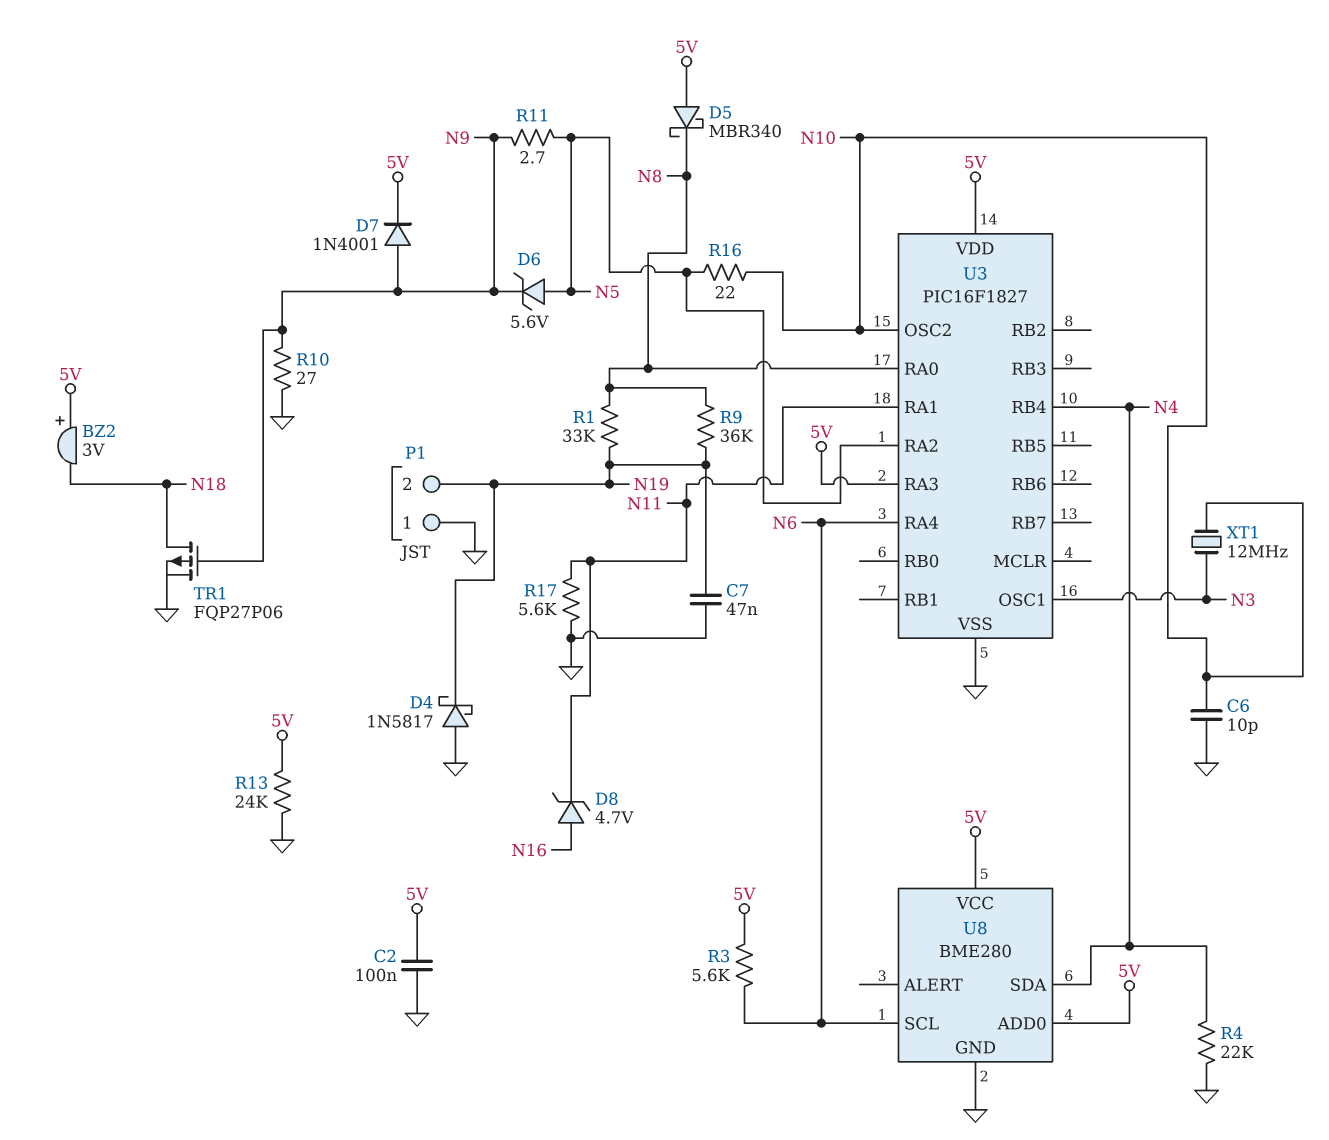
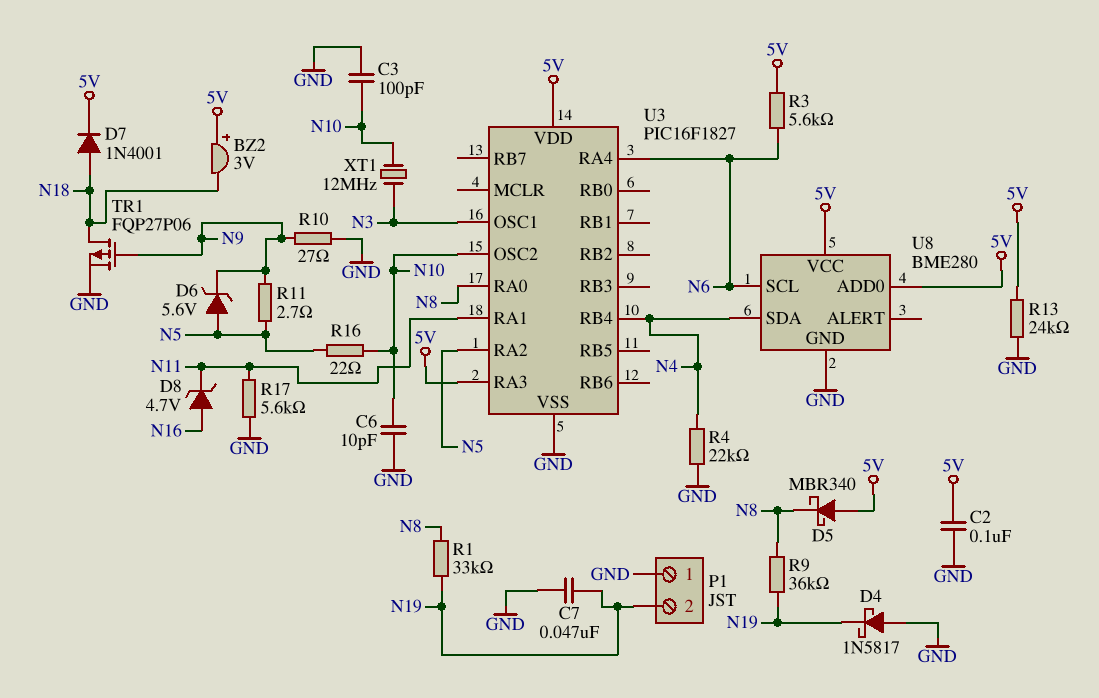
C3: none -> 100pF (GND, N10)
D7: diode 1N4001 (A N9, K 5V) -> diode 1N4001 (A N18, K 5V)

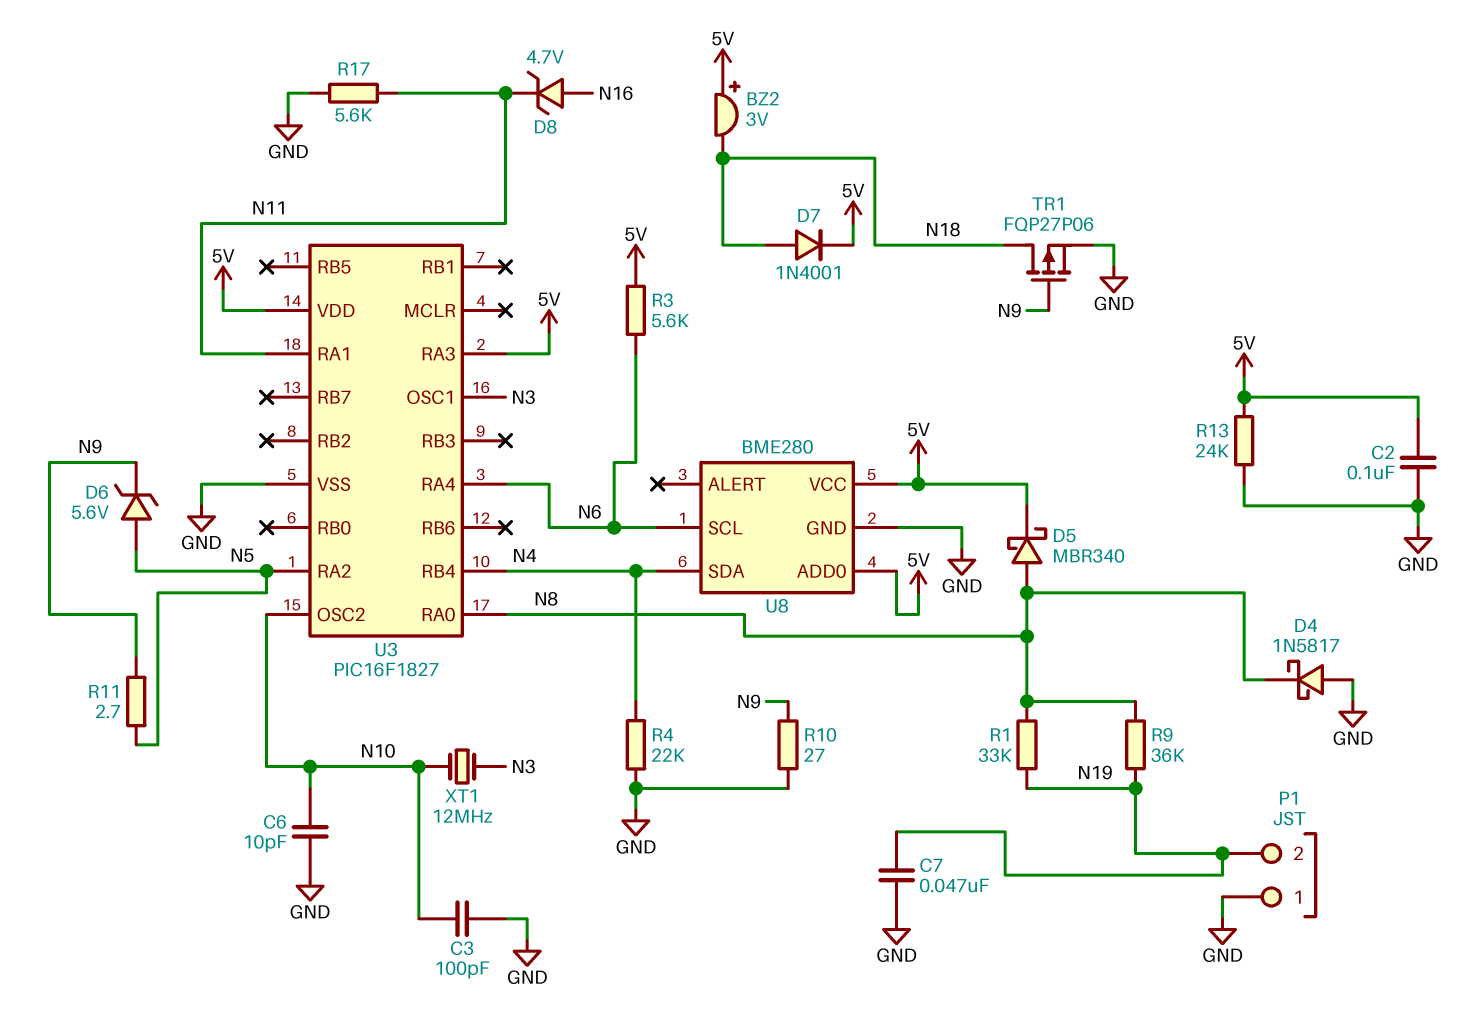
D4: schottky 1N5817 (A GND, K N19) -> schottky 1N5817 (A GND, K N8)
D5: schottky MBR340 (A 5V, K N8) -> schottky MBR340 (A N8, K 5V)
R16: 22 (N5, N10) -> none

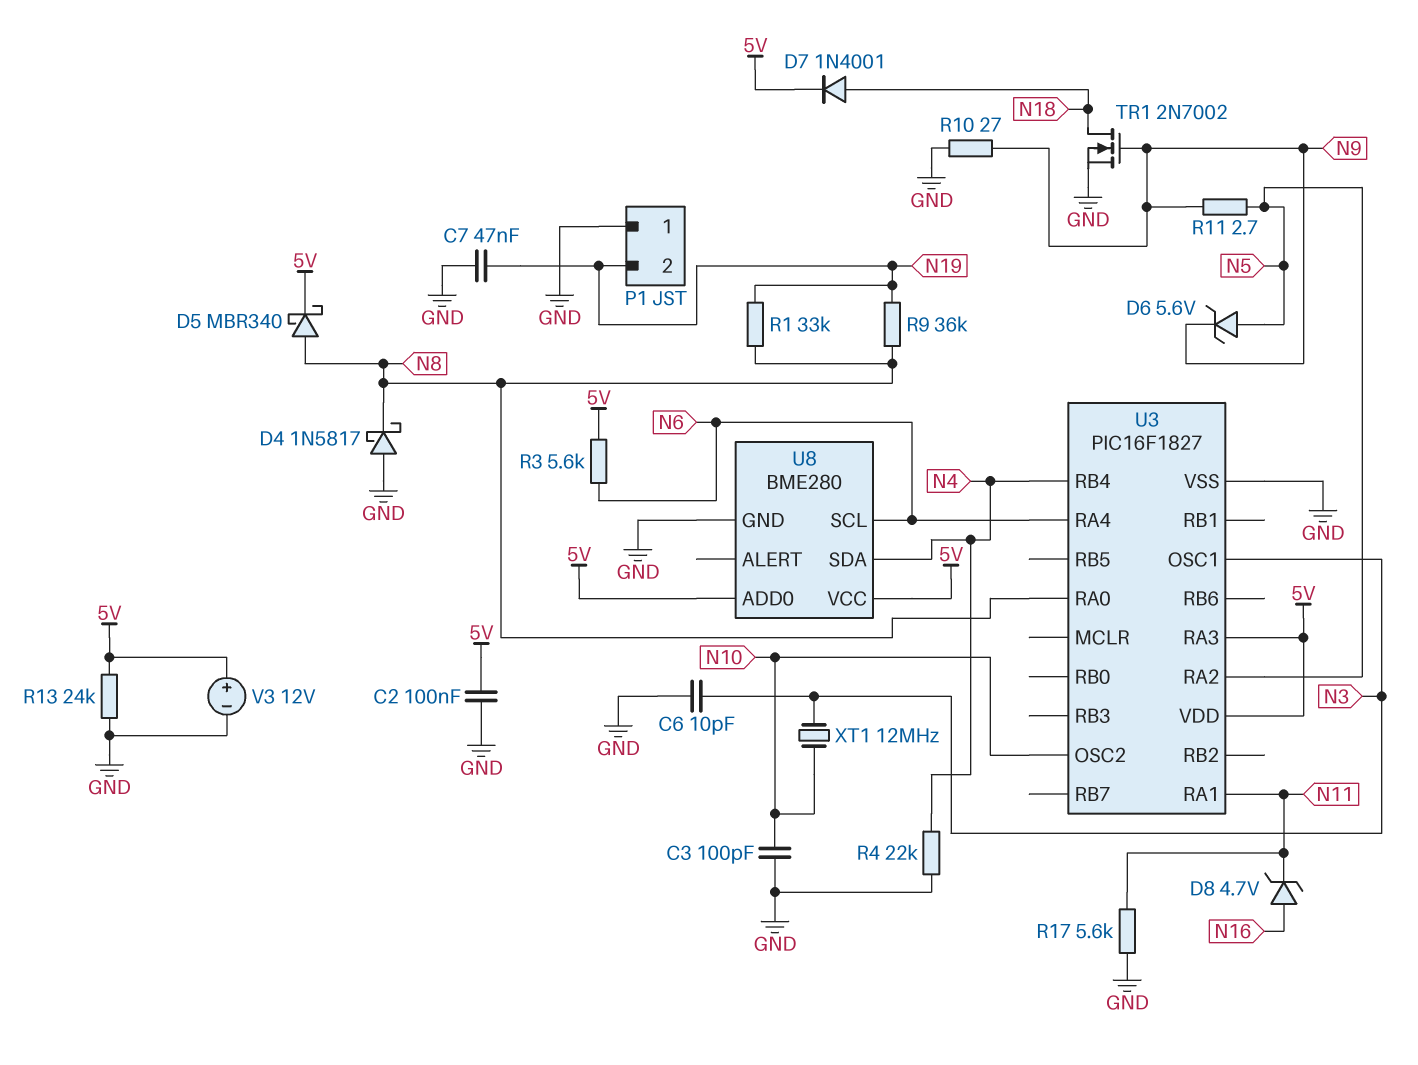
BZ2: buzzer 3V (plus 5V, minus N18) -> none
C6: 10pF (GND, N10) -> 10pF (GND, N3)
TR1: PMOS FQP27P06 (G N9, D N18, S GND) -> NMOS 2N7002 (G N9, D N18, S GND)
V3: none -> 12V (plus 5V, minus GND)

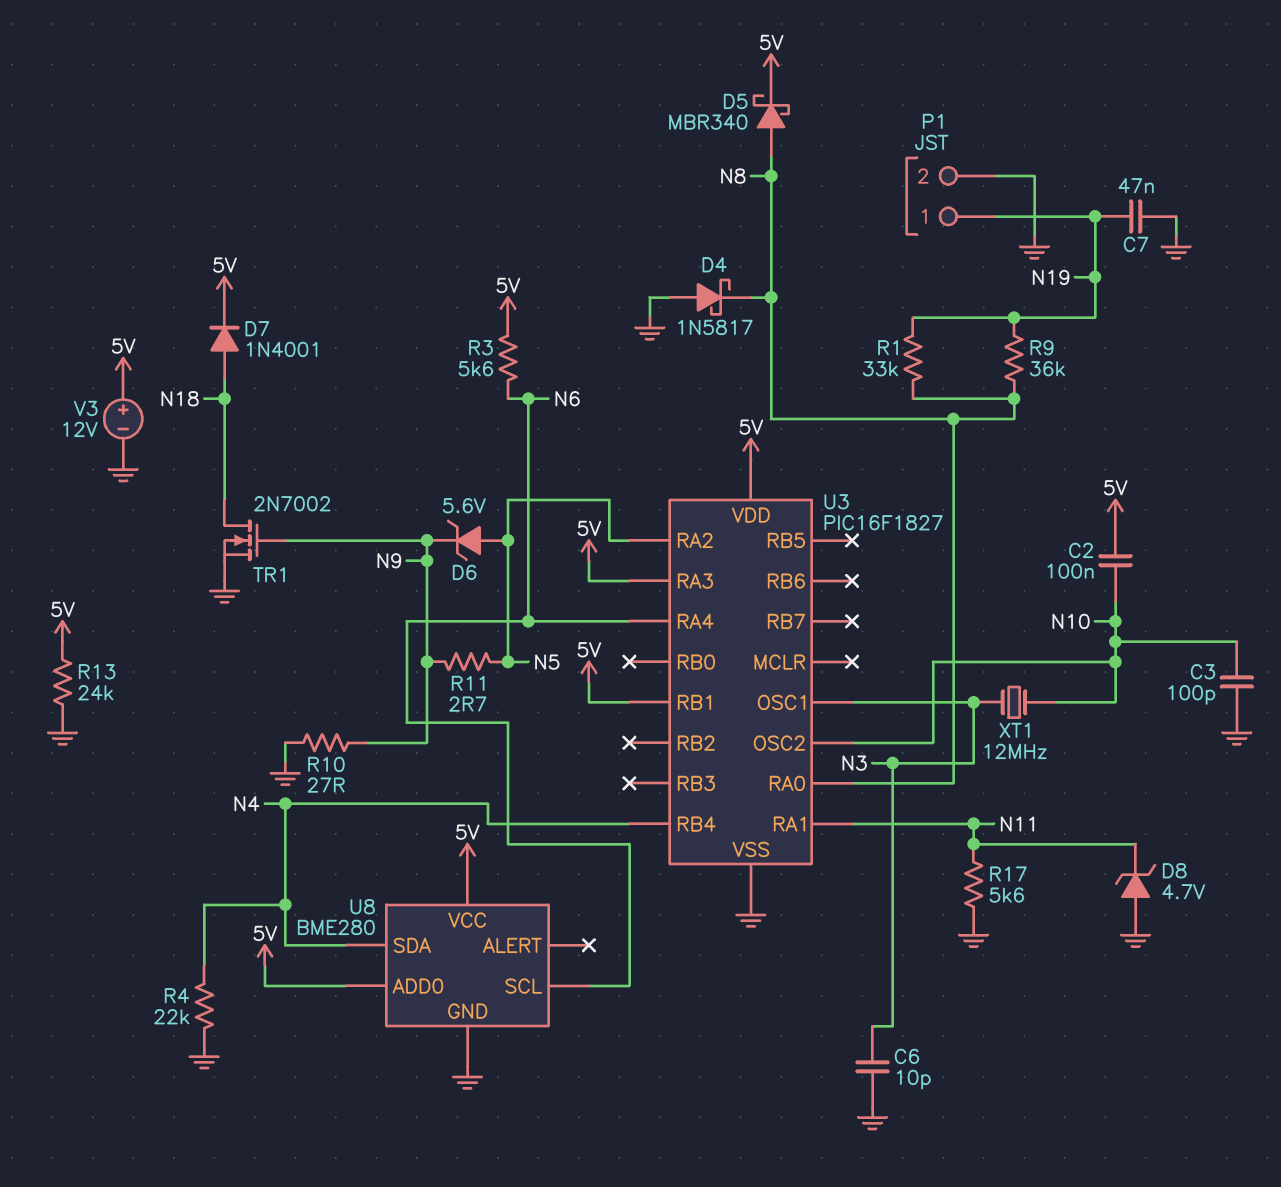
C2: 100nF (5V, GND) -> 100nF (5V, N10)
D8: zener 4.7V (A N16, K N11) -> zener 4.7V (A GND, K N11)
P1 pin 1: GND -> N19
P1 pin 2: N19 -> GND
U3 pin RB1: none -> 5V

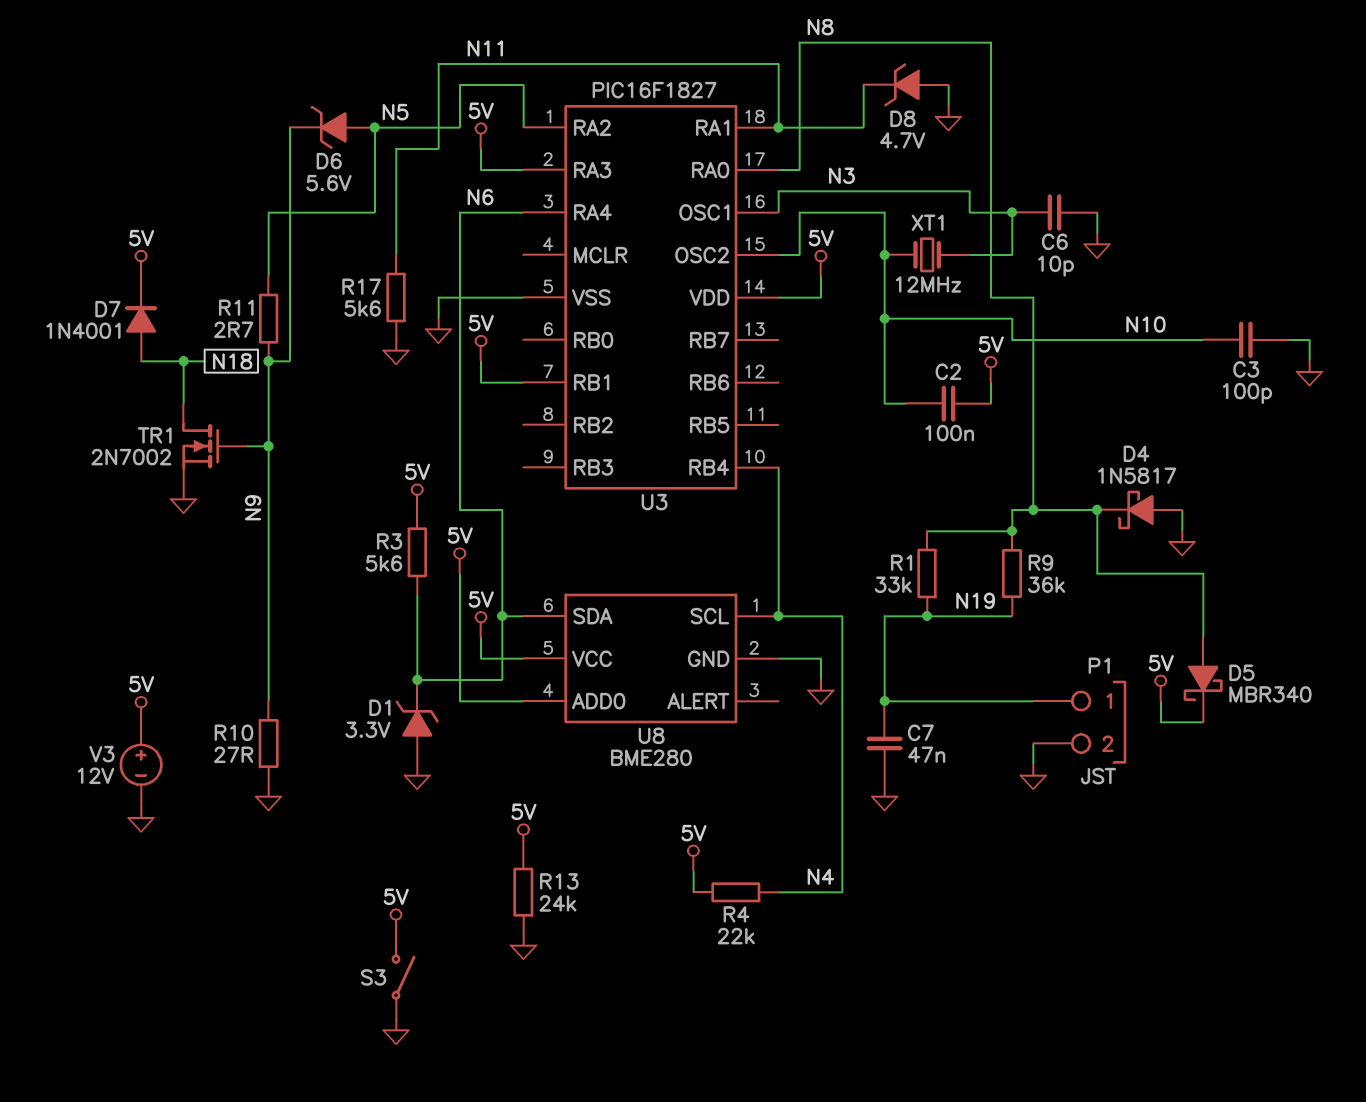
D1: none -> zener 3.3V (A GND, K N6)
R4: 22k (GND, N4) -> 22k (5V, N4)
S3: none -> switch (5V, GND)
U8 pin SCL: N6 -> N4
U8 pin SDA: N4 -> N6

